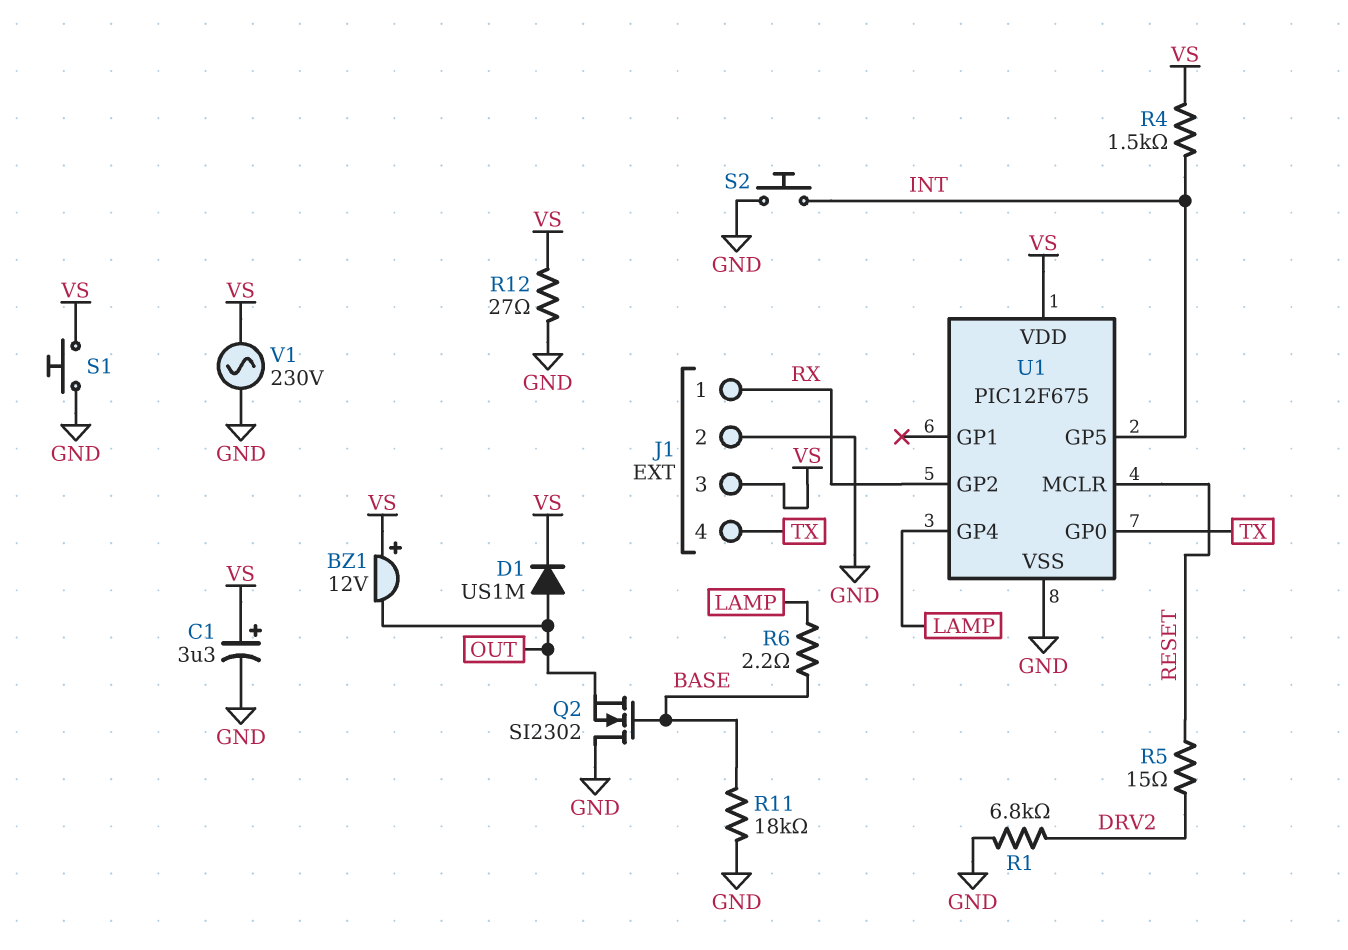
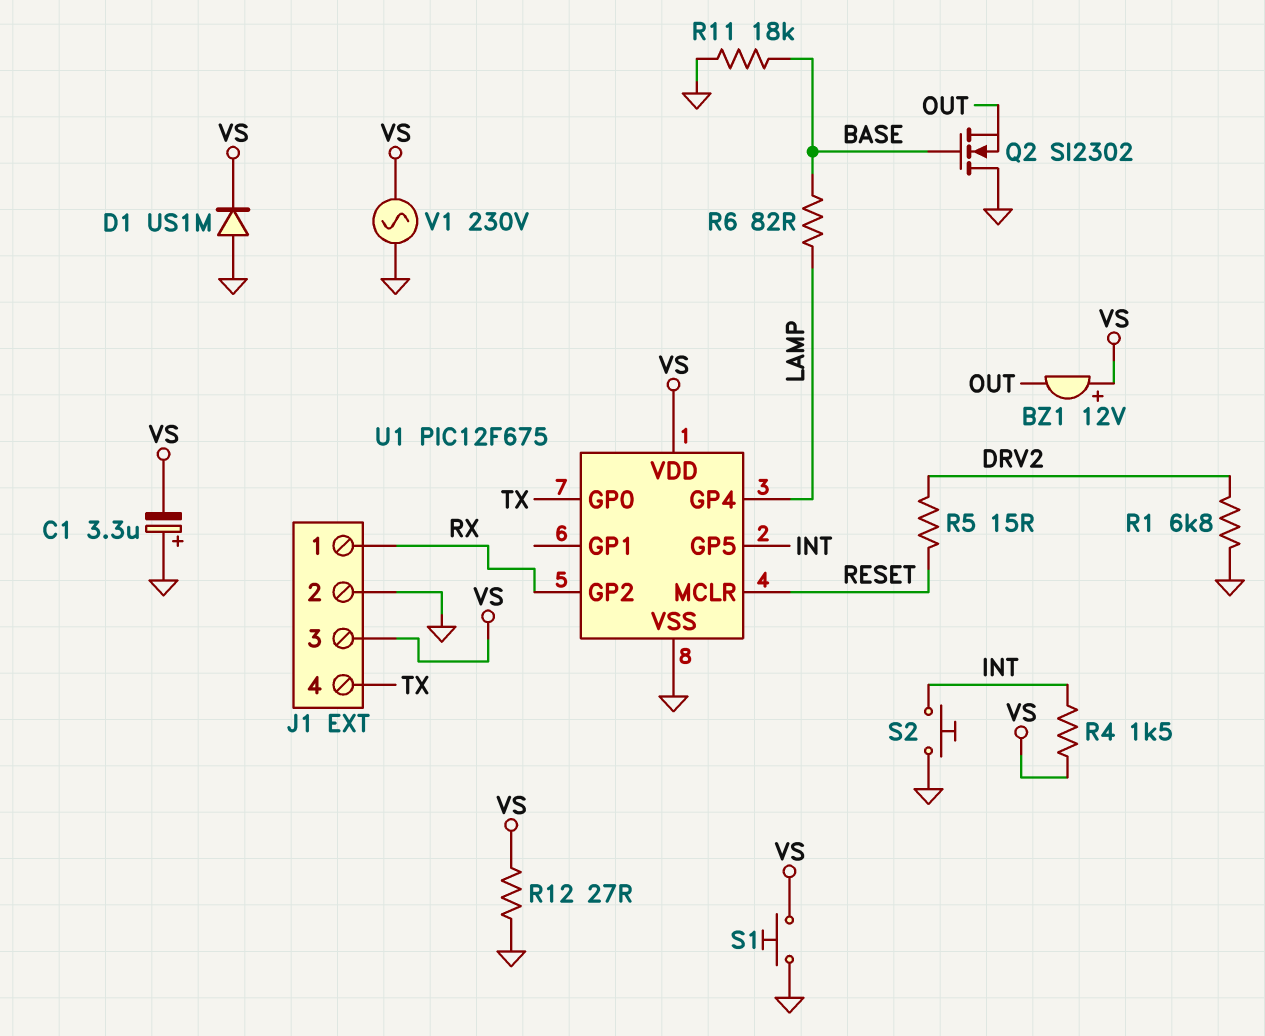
C1: 3.3uF (plus VS, minus GND) -> 3.3uF (plus GND, minus VS)
D1: diode US1M (A OUT, K VS) -> diode US1M (A GND, K VS)
R6: 2.2 (BASE, LAMP) -> 82 (BASE, LAMP)

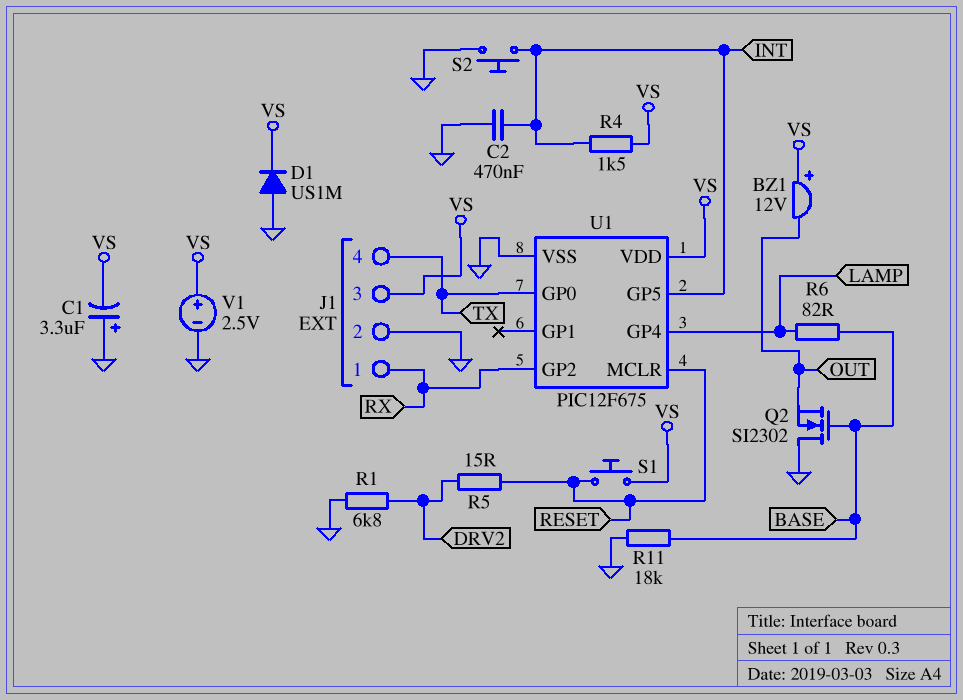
C2: none -> 470nF (GND, INT)
R12: 27 (GND, VS) -> none
S1: button (GND, VS) -> button (RESET, VS)
V1: AC 230V (GND, VS) -> 2.5V (plus VS, minus GND)

